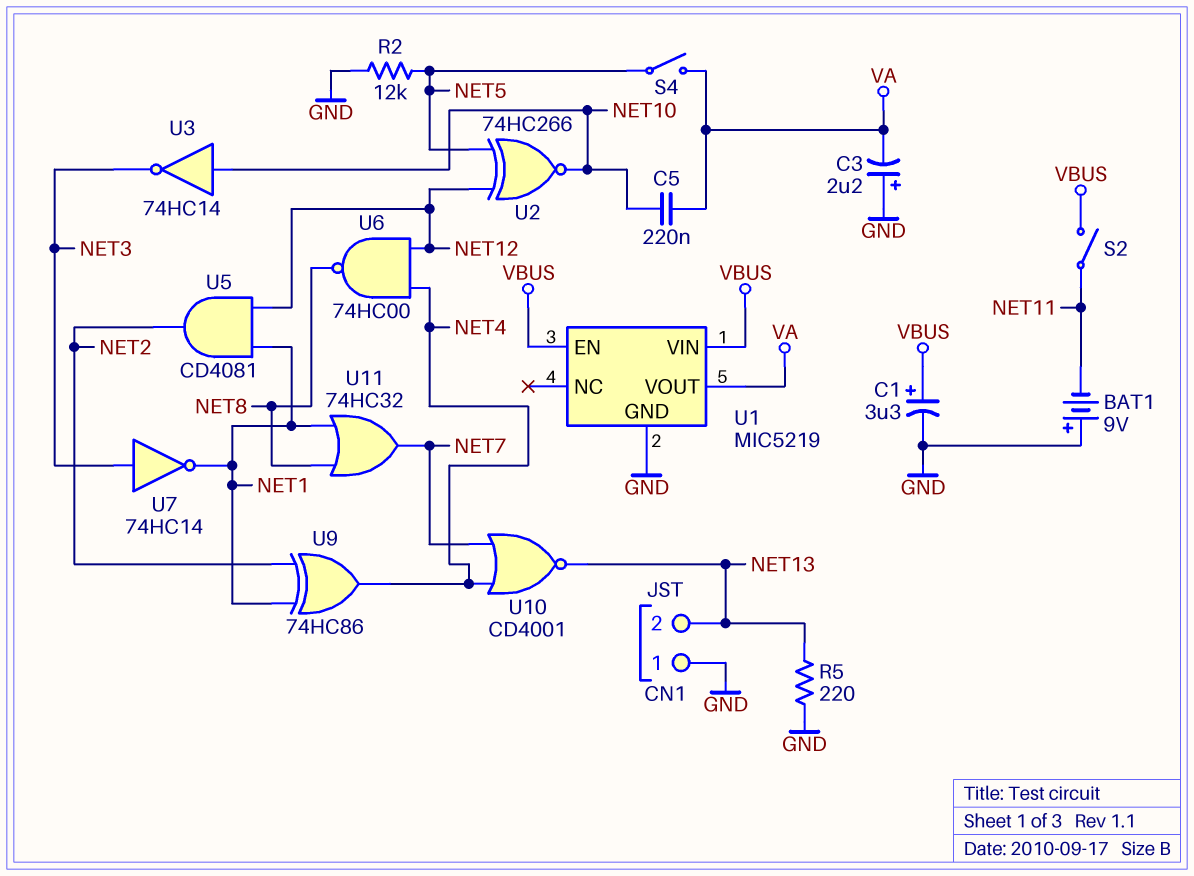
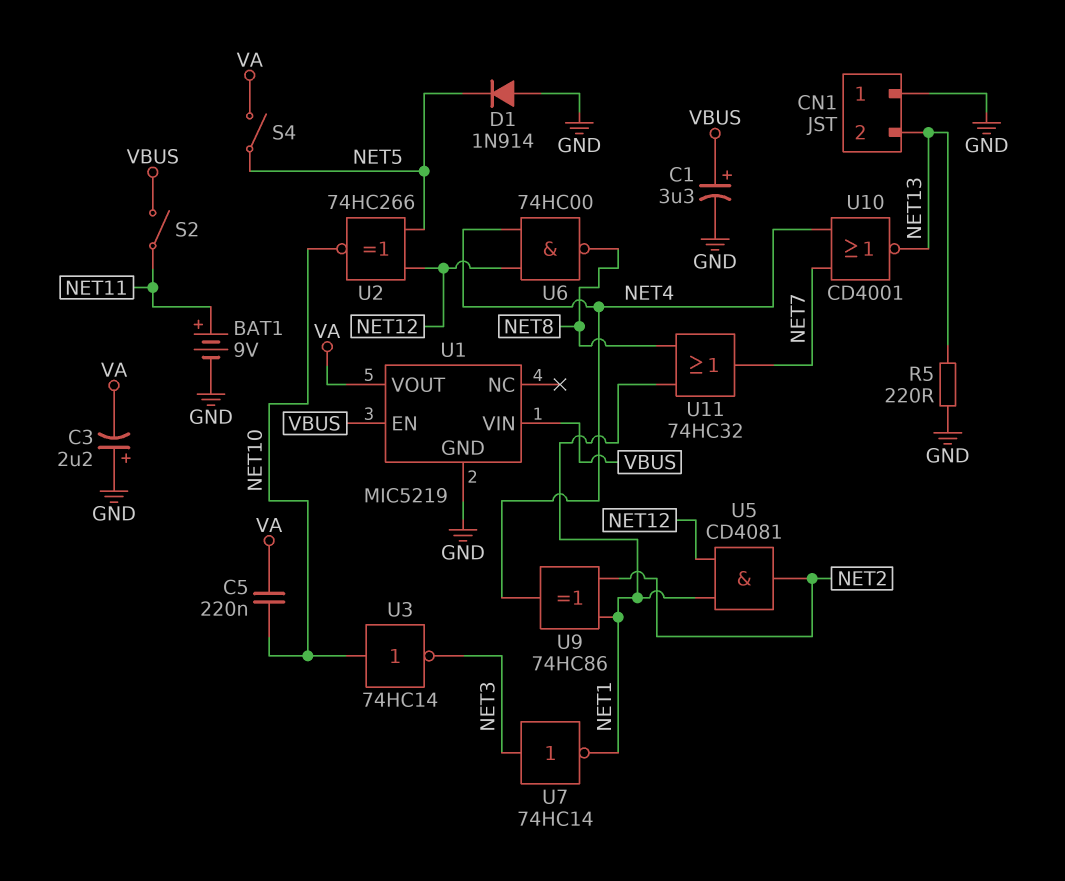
BAT1: 9V (plus GND, minus NET11) -> 9V (plus NET11, minus GND)
D1: none -> diode 1N914 (A GND, K NET5)
R2: 12k (GND, NET5) -> none

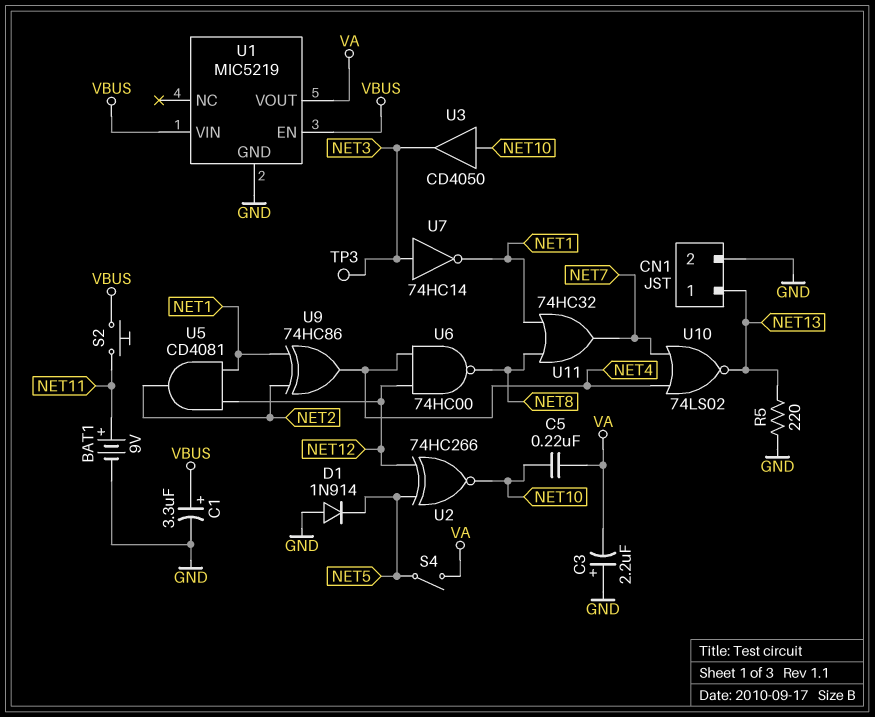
CN1 pin 1: GND -> NET13
CN1 pin 2: NET13 -> GND
S2: switch (NET11, VBUS) -> button (NET11, VBUS)
TP3: none -> test point (NET3)
U3: NOT 74HC14 (in NET10, out NET3) -> buffer CD4050 (in NET10, out NET3)
U10: NOR CD4001 (in NET4, in NET7, out NET13) -> NOR 74LS02 (in NET4, in NET7, out NET13)

